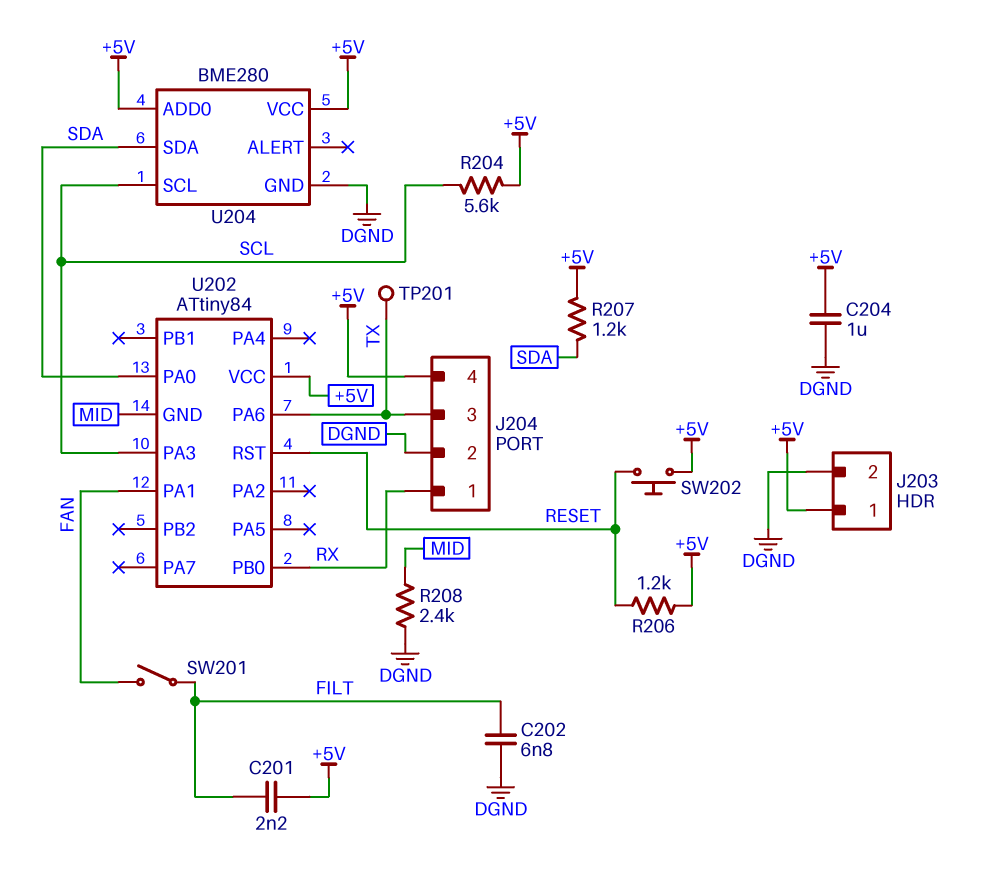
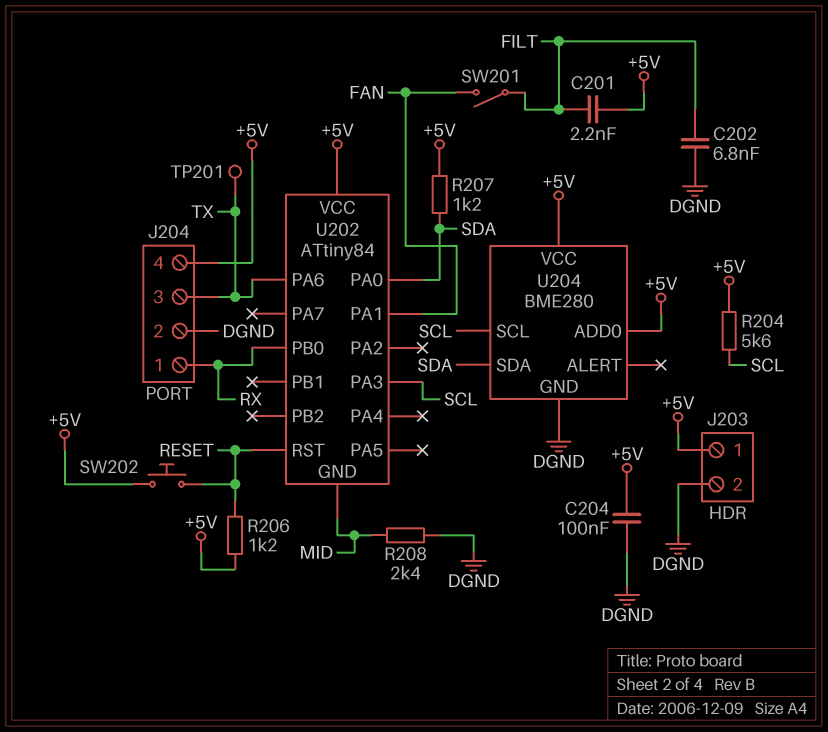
C204: 1uF (+5V, DGND) -> 100nF (+5V, DGND)

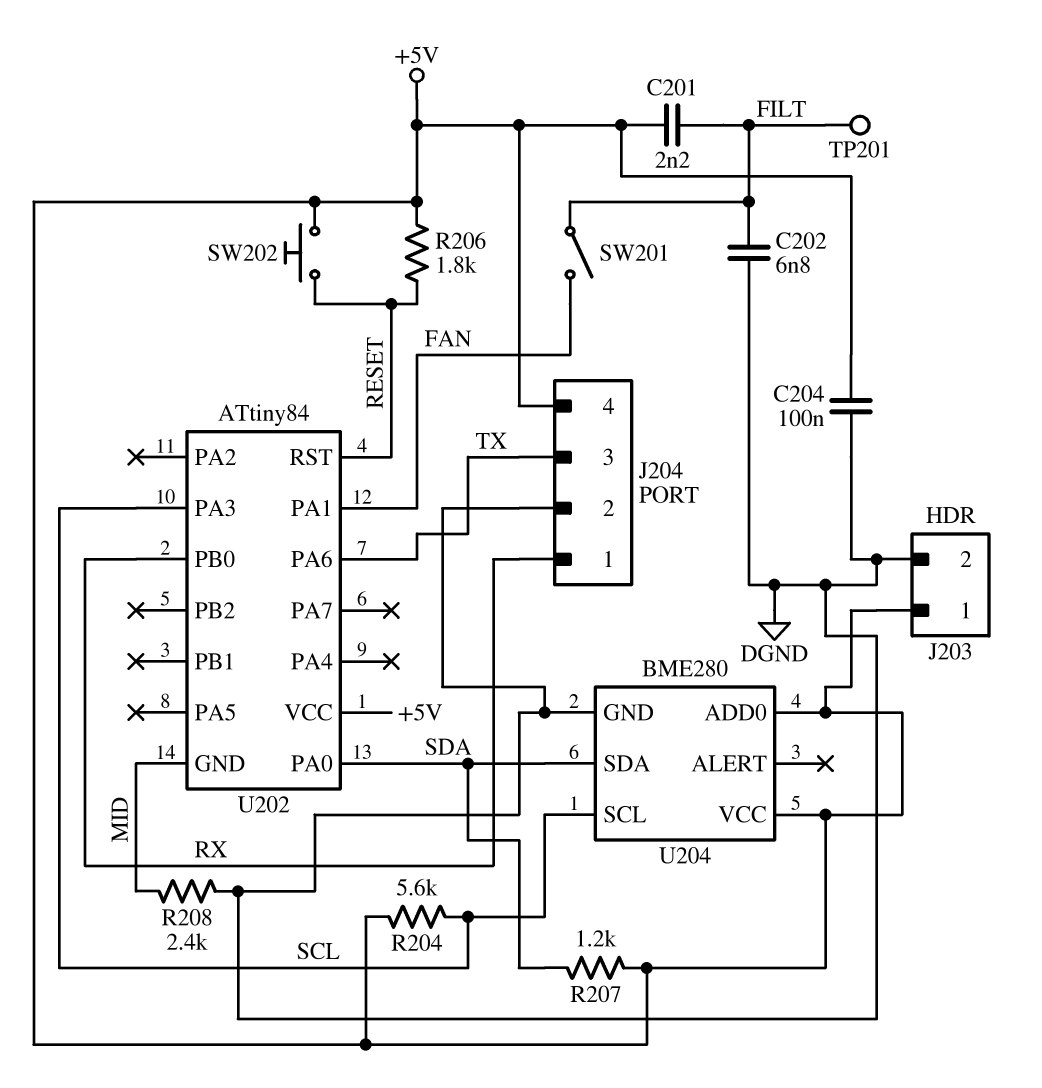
R206: 1.2k (+5V, RESET) -> 1.8k (+5V, RESET)
TP201: test point (TX) -> test point (FILT)

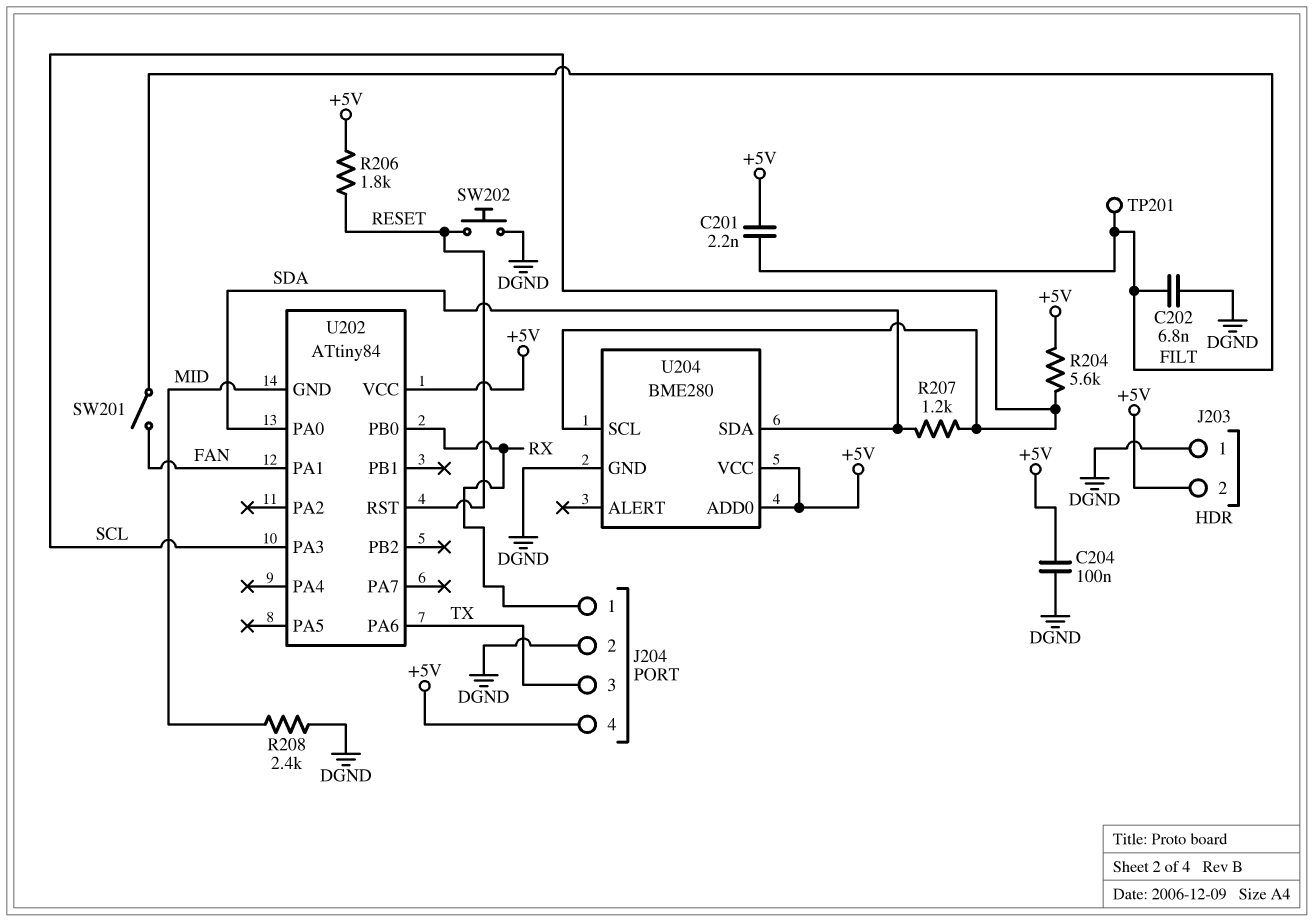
J203 pin 1: +5V -> DGND
J203 pin 2: DGND -> +5V
R207: 1.2k (+5V, SDA) -> 1.2k (SCL, SDA)
SW202: button (+5V, RESET) -> button (DGND, RESET)

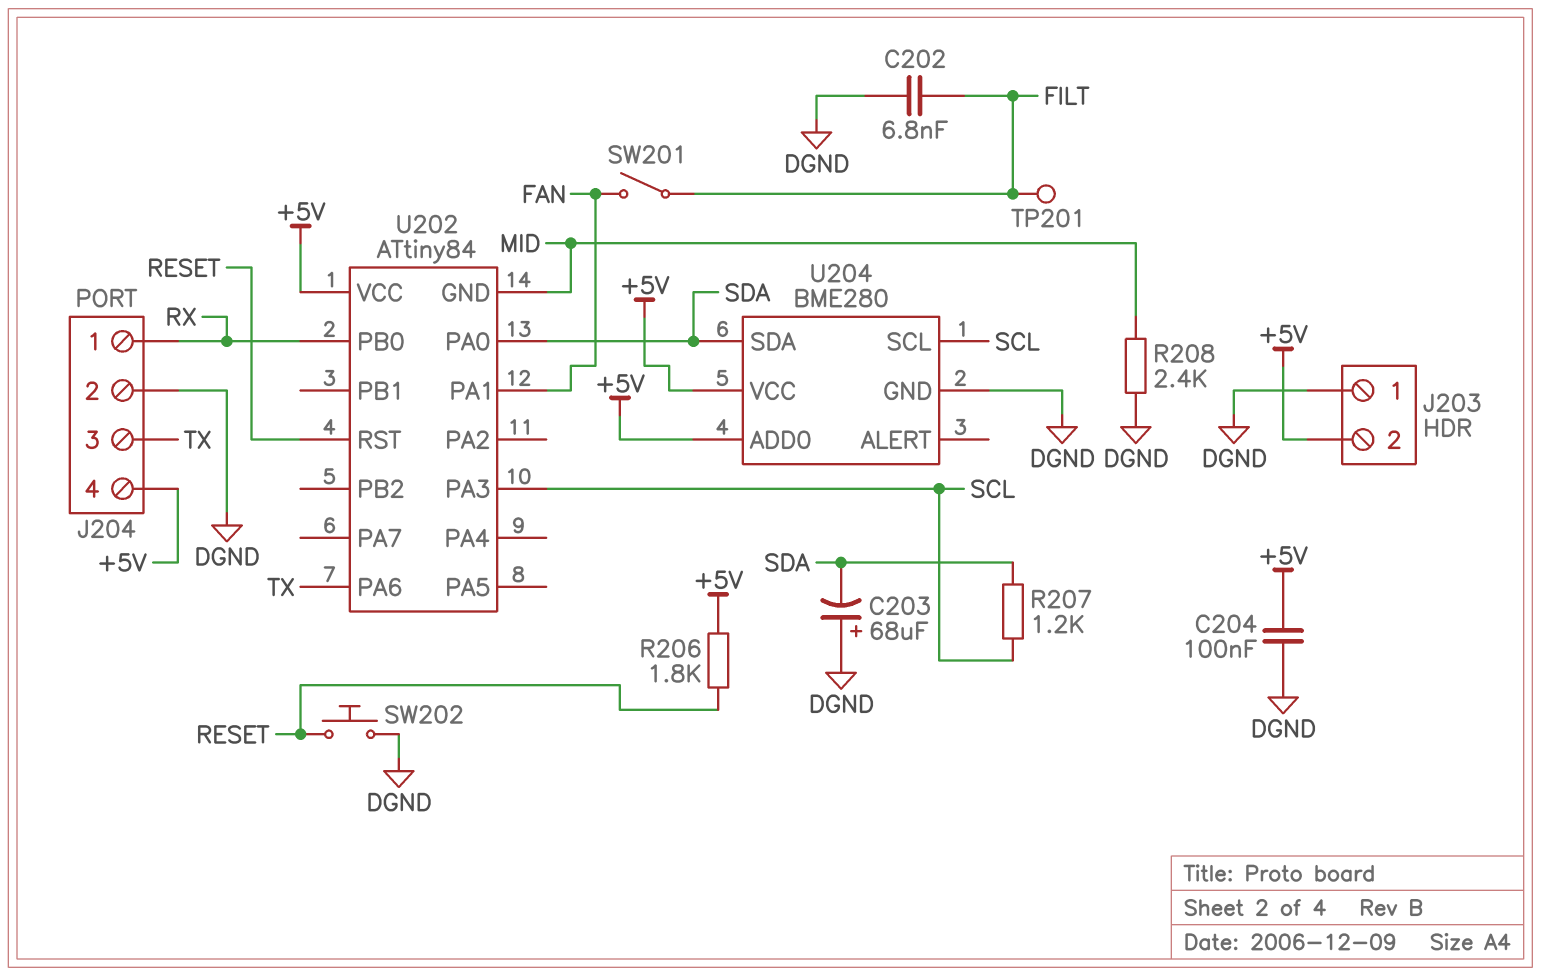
C201: 2.2nF (+5V, FILT) -> none
C203: none -> 68uF (plus DGND, minus SDA)
R204: 5.6k (+5V, SCL) -> none

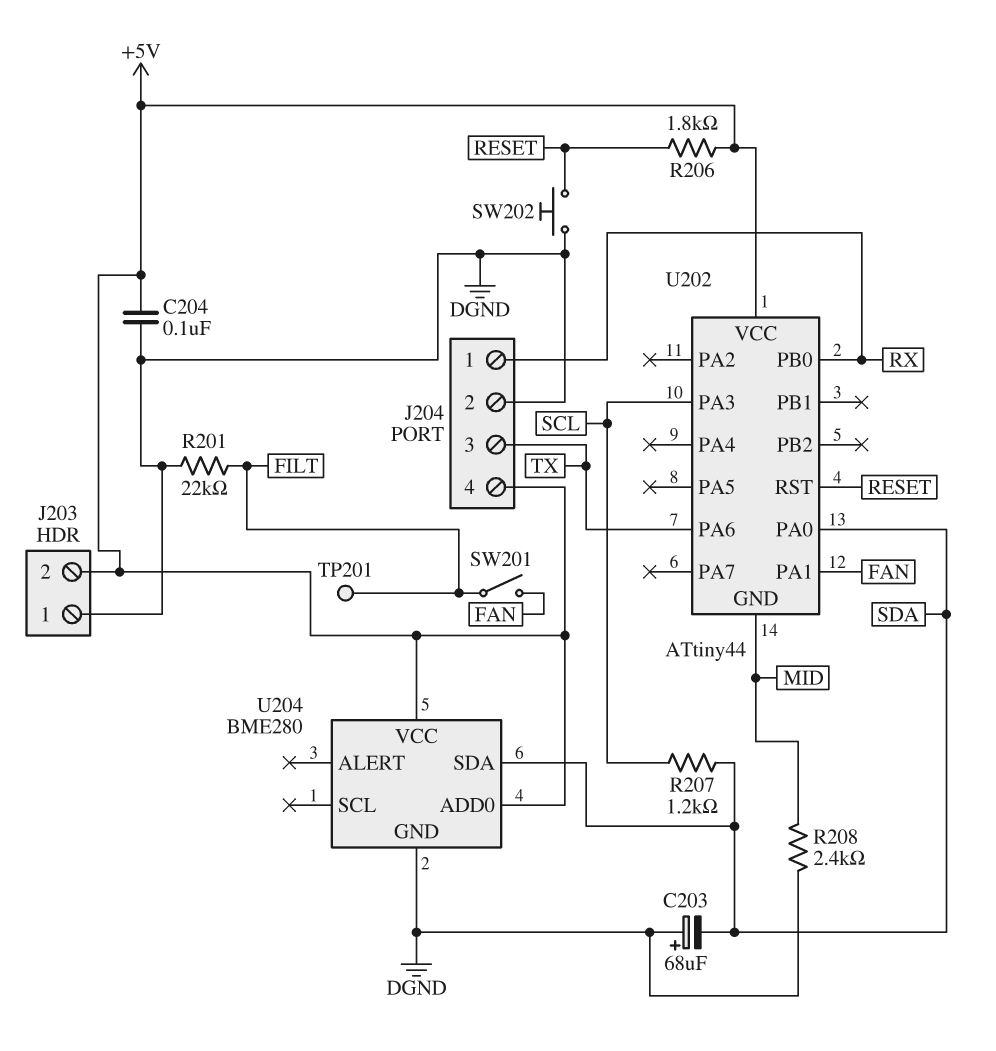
C202: 6.8nF (DGND, FILT) -> none
R201: none -> 22k (DGND, FILT)
U202: ATtiny84 -> ATtiny44
U204 pin SCL: SCL -> none

